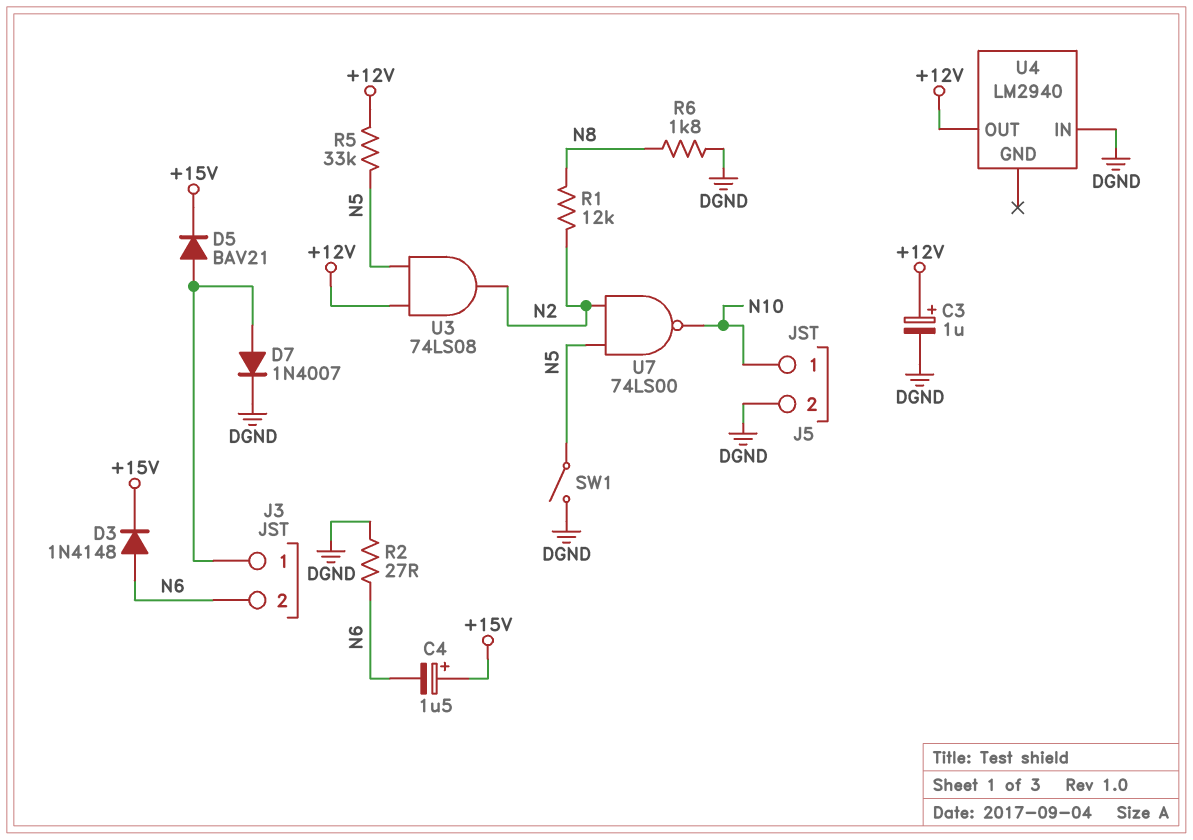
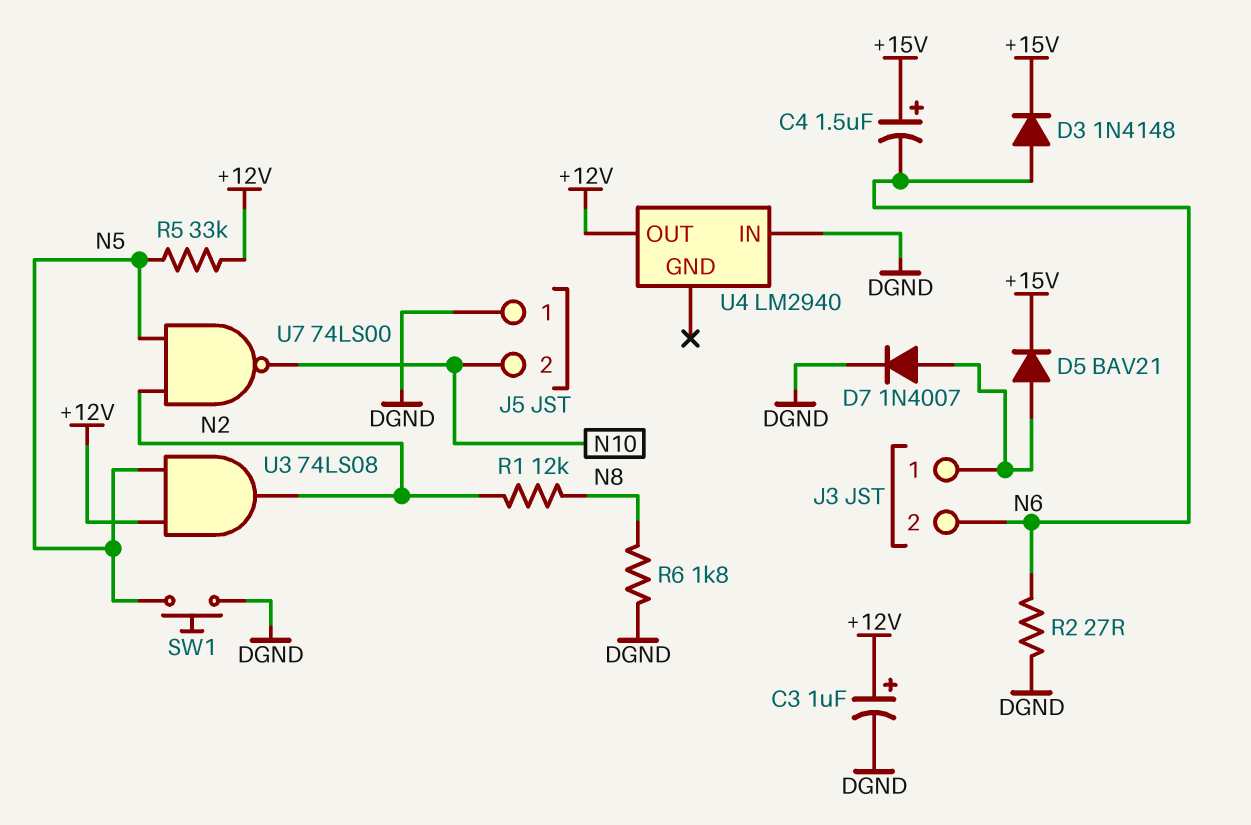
J5 pin 1: N10 -> DGND
J5 pin 2: DGND -> N10
SW1: switch (DGND, N5) -> button (DGND, N5)

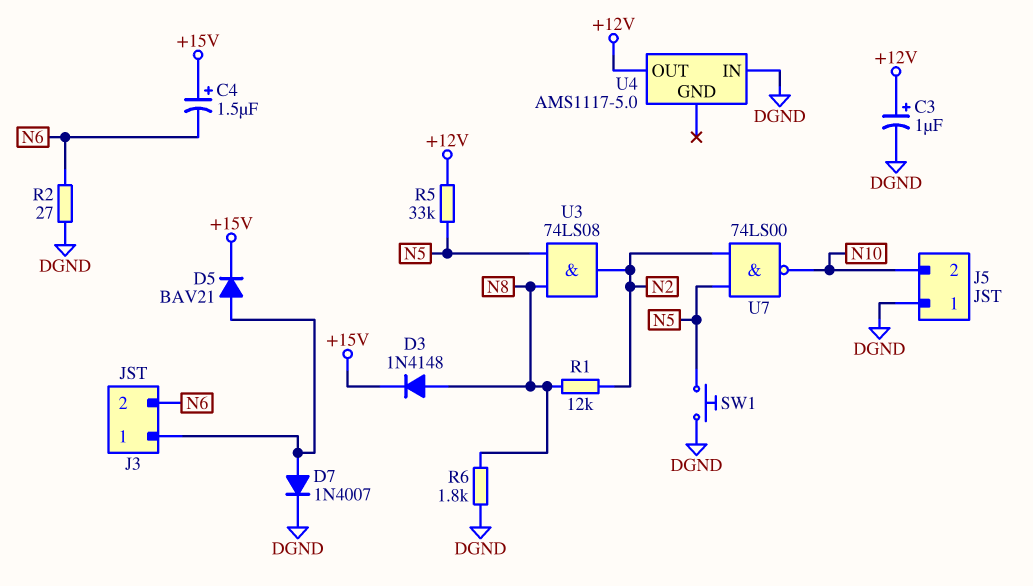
D3: diode 1N4148 (A N6, K +15V) -> diode 1N4148 (A N8, K +15V)
U3: AND 74LS08 (in +12V, in N5, out N2) -> AND 74LS08 (in N5, in N8, out N2)
U4: LM2940 -> AMS1117-5.0

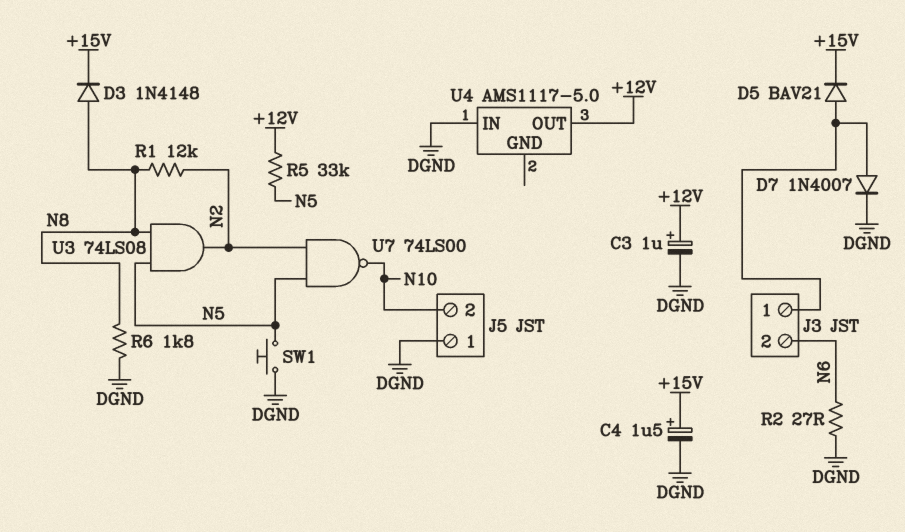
C4: 1.5uF (plus +15V, minus N6) -> 1.5uF (plus +15V, minus DGND)

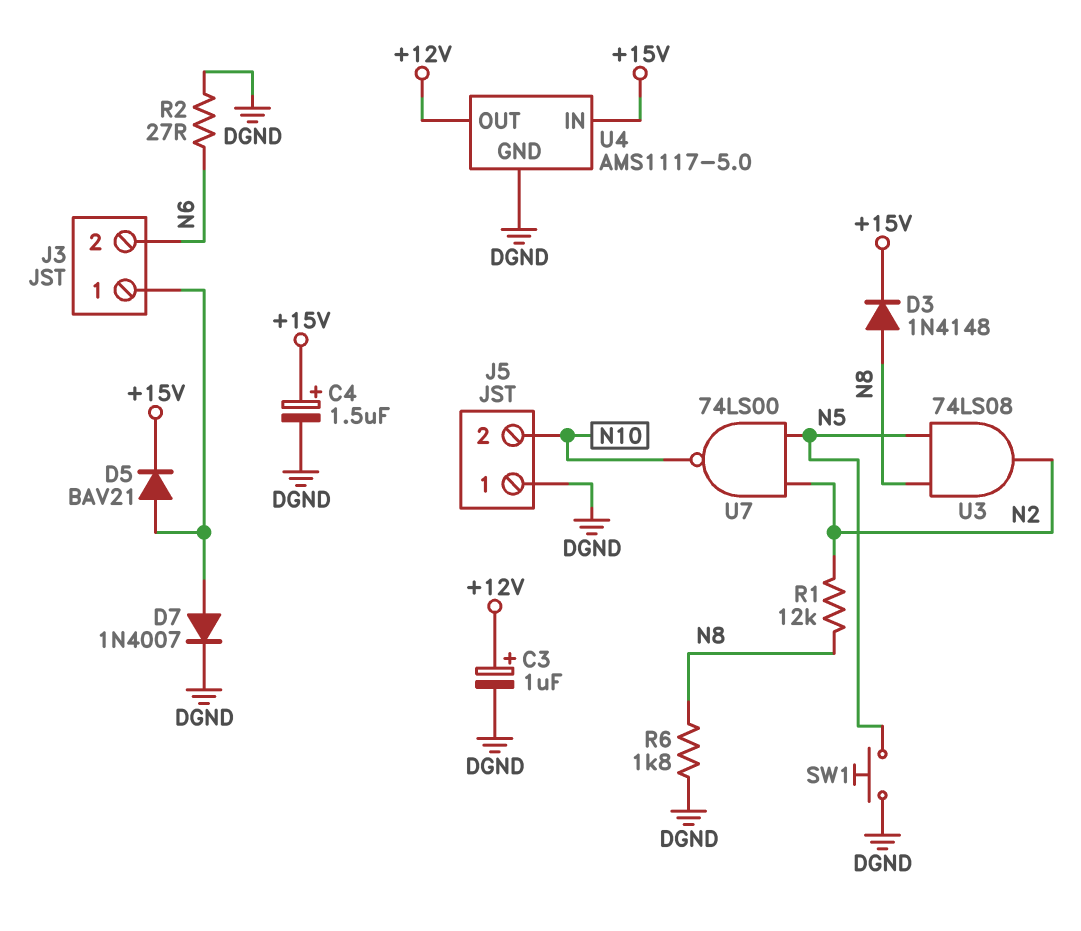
R5: 33k (+12V, N5) -> none
U4 pin GND: none -> DGND
U4 pin IN: DGND -> +15V

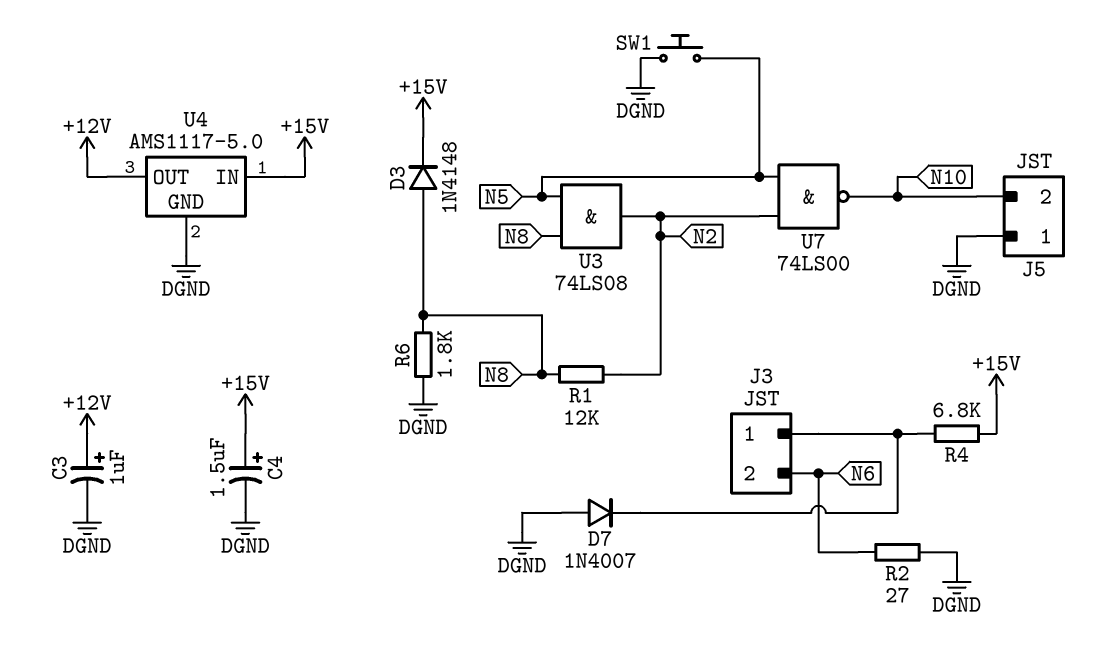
D5: diode BAV21 (A J3/1, K +15V) -> none
D7: diode 1N4007 (A J3/1, K DGND) -> diode 1N4007 (A DGND, K J3/1)
R4: none -> 6.8k (+15V, J3/1)

